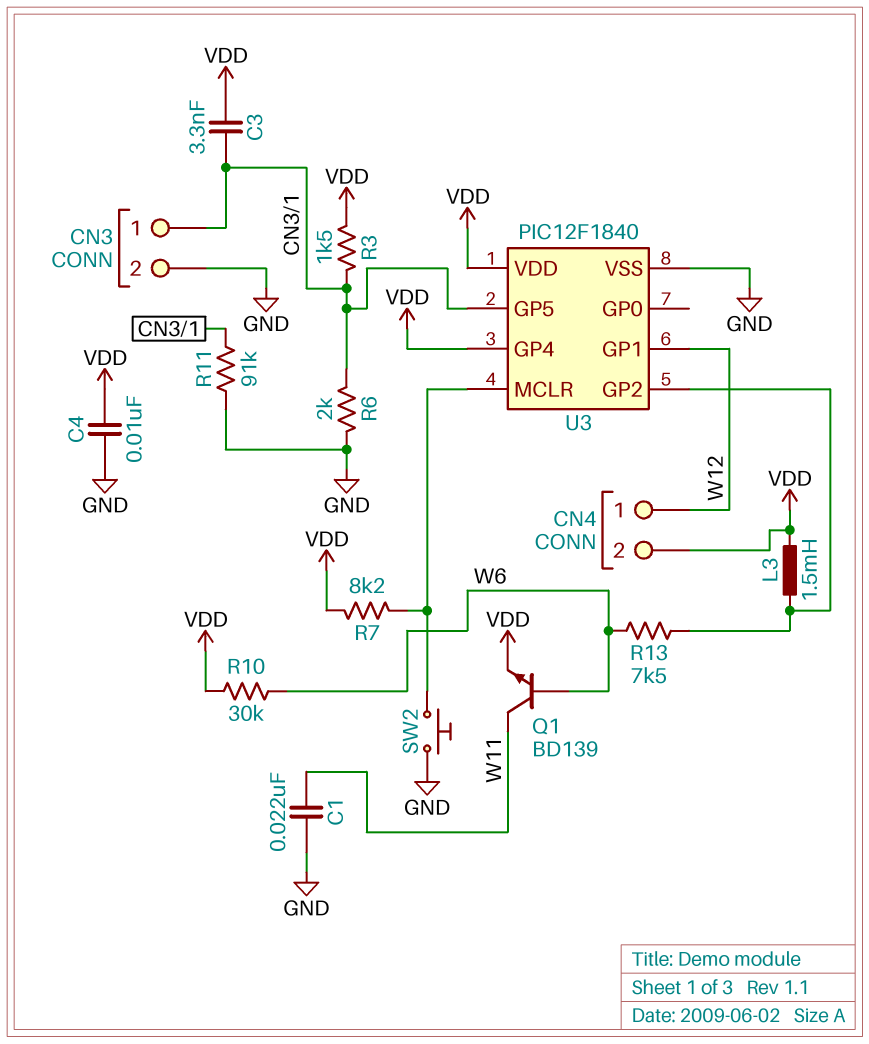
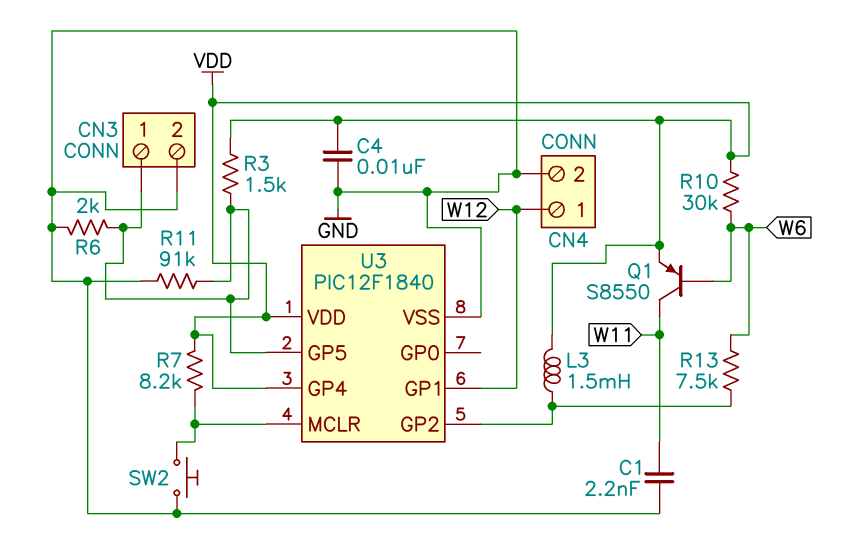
C1: 22nF (GND, W11) -> 2.2nF (GND, W11)
C3: 3.3nF (CN3/1, VDD) -> none
CN4 pin 2: VDD -> GND
Q1: NPN BD139 (B W6, C W11, E VDD) -> PNP S8550 (B W6, C W11, E VDD)

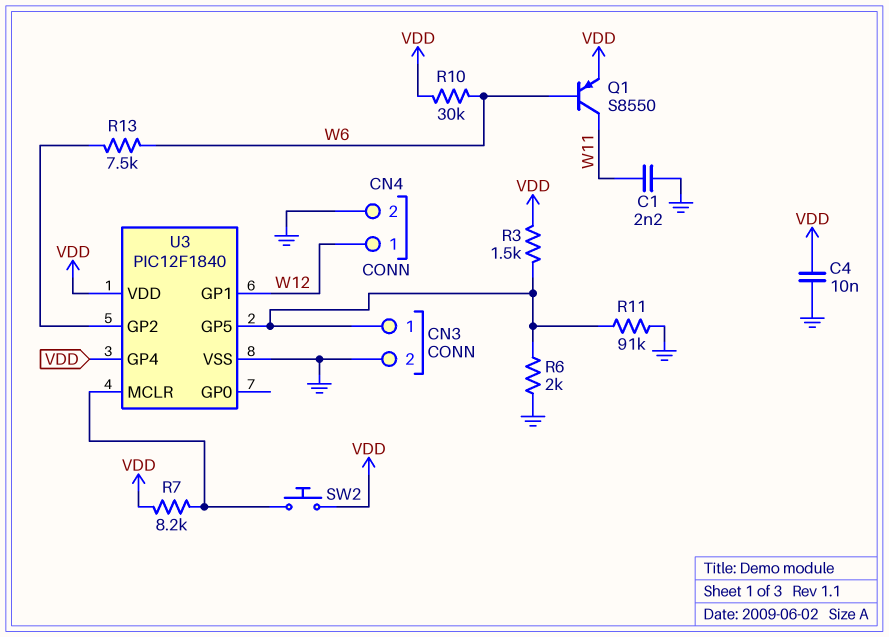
L3: 1.5mH (U3/GP2, VDD) -> none
SW2: button (GND, U3/MCLR) -> button (U3/MCLR, VDD)

